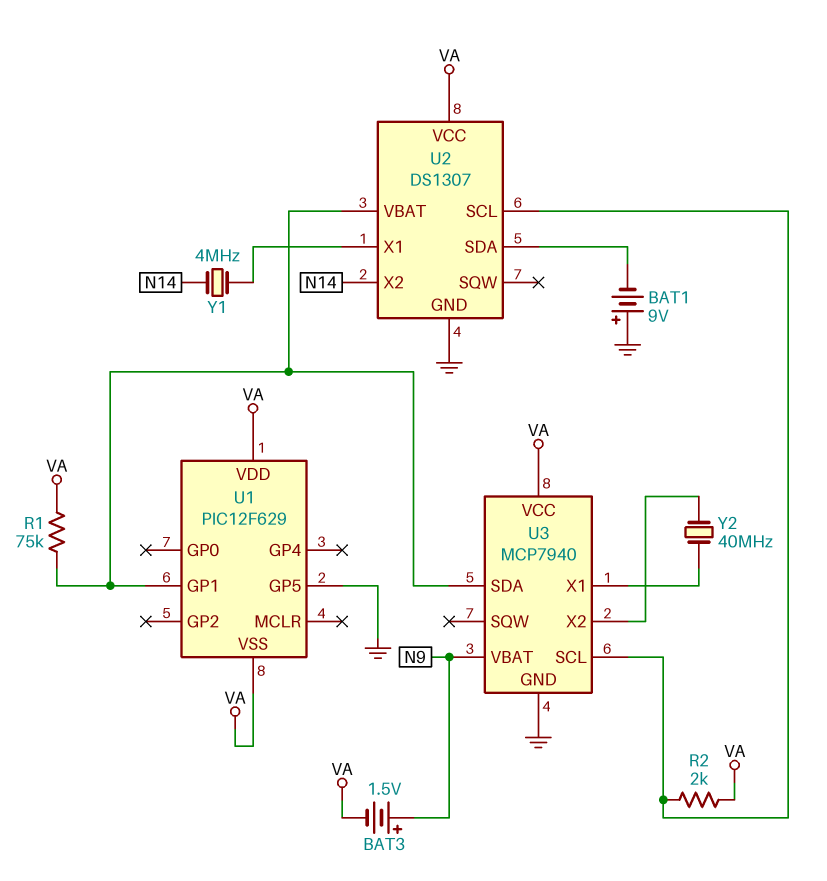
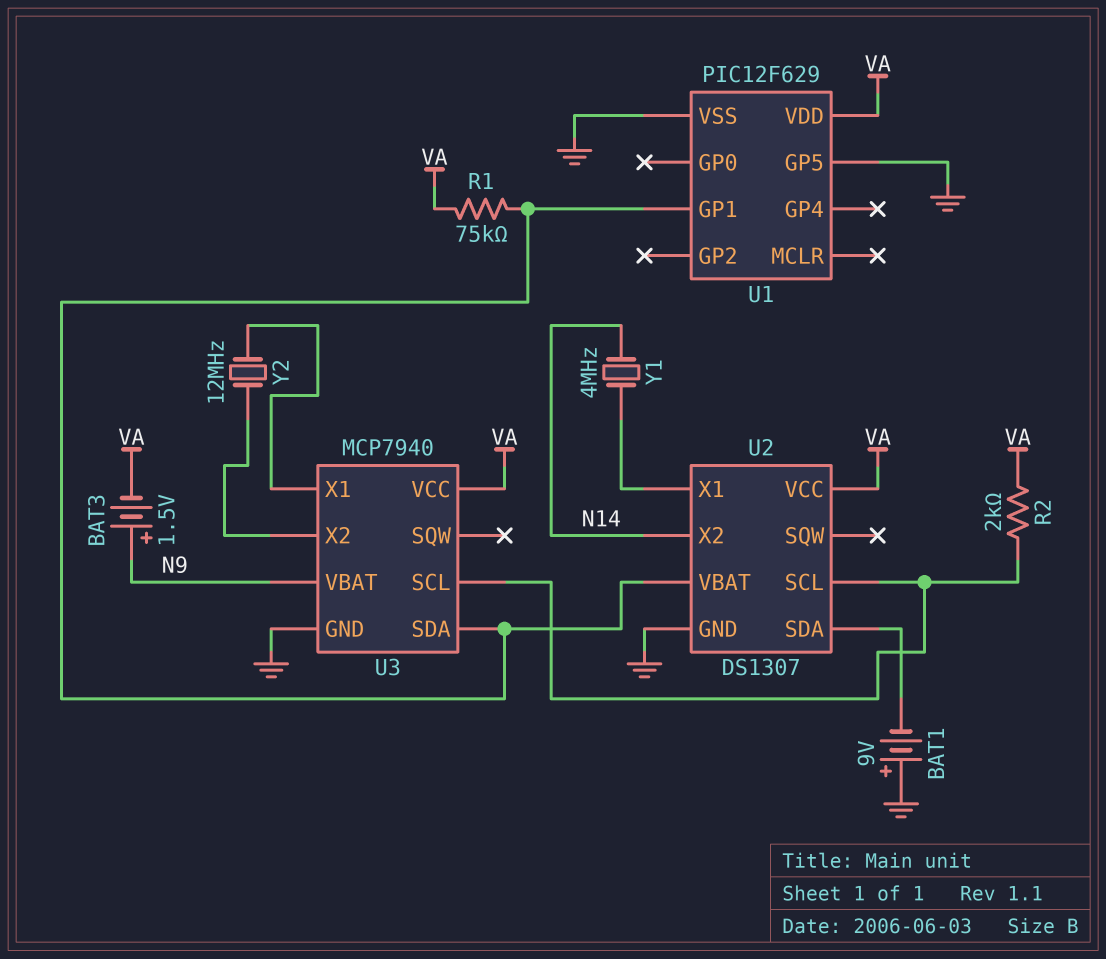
U1 pin VSS: VA -> GND
Y2: 40MHz (U3/X1, U3/X2) -> 12MHz (U3/X1, U3/X2)

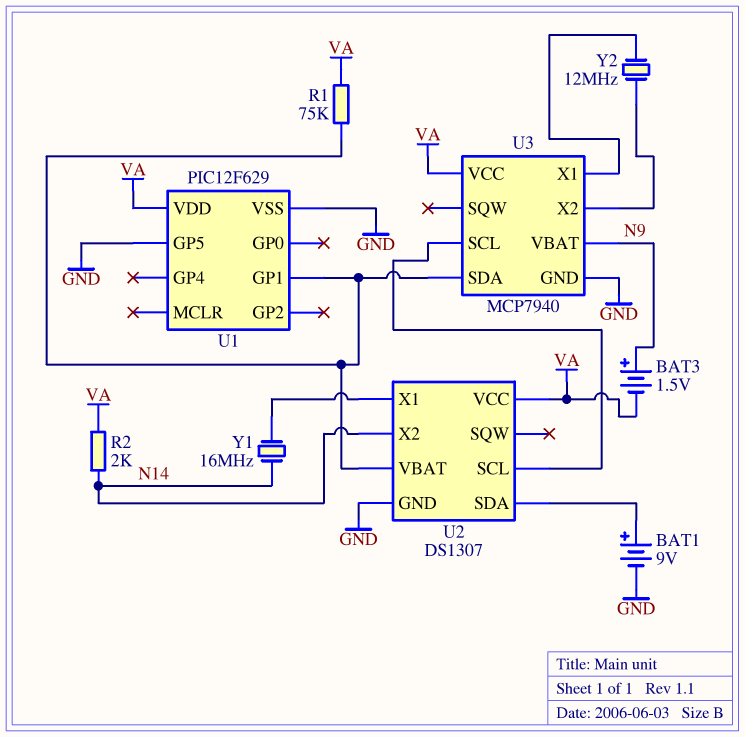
BAT1: 9V (plus GND, minus U2/SDA) -> 9V (plus U2/SDA, minus GND)
R2: 2k (U2/SCL, VA) -> 2k (N14, VA)
Y1: 4MHz (N14, U2/X1) -> 16MHz (N14, U2/X1)

